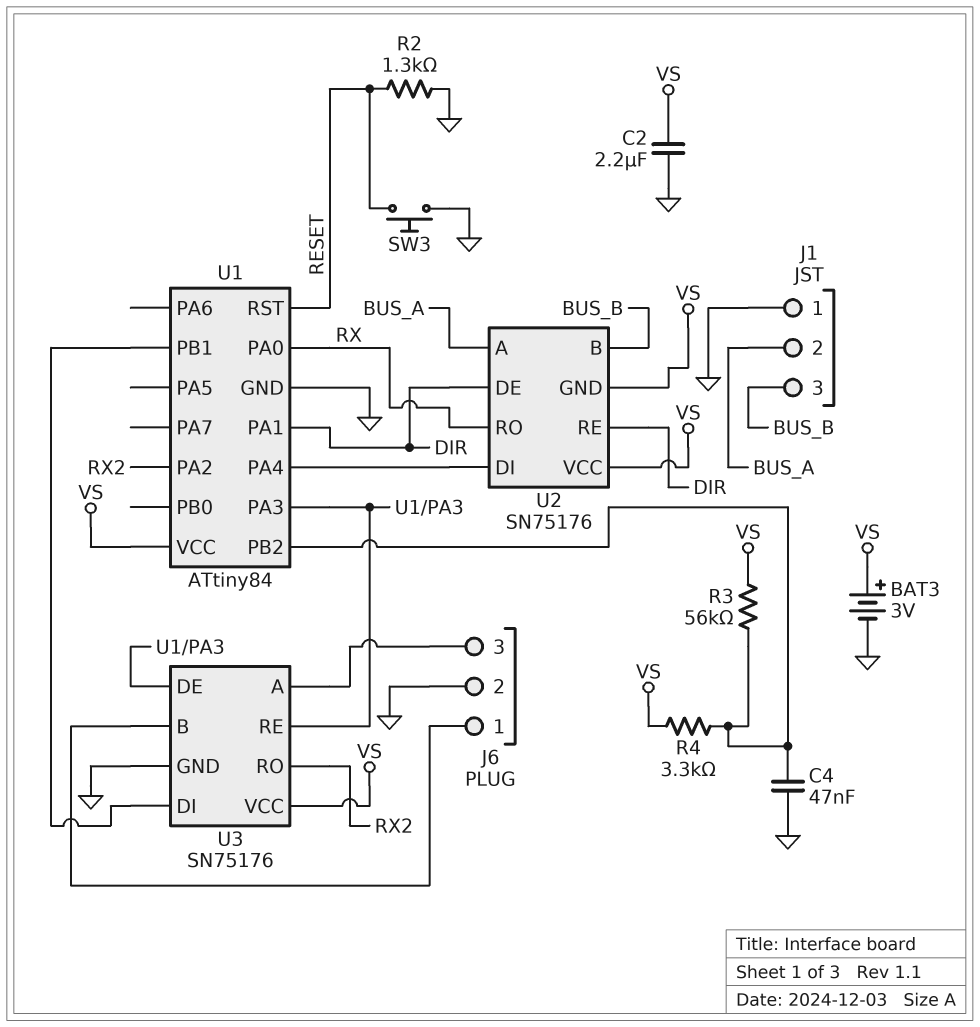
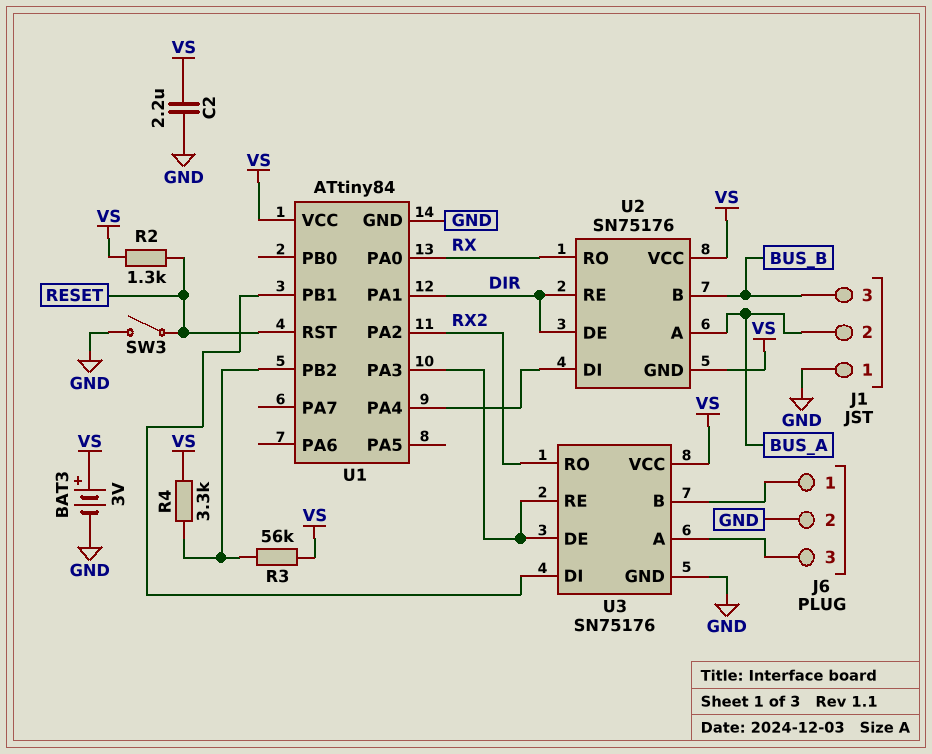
C4: 47nF (GND, U1/PB2) -> none
R2: 1.3k (GND, RESET) -> 1.3k (RESET, VS)
SW3: button (GND, RESET) -> switch (GND, RESET)

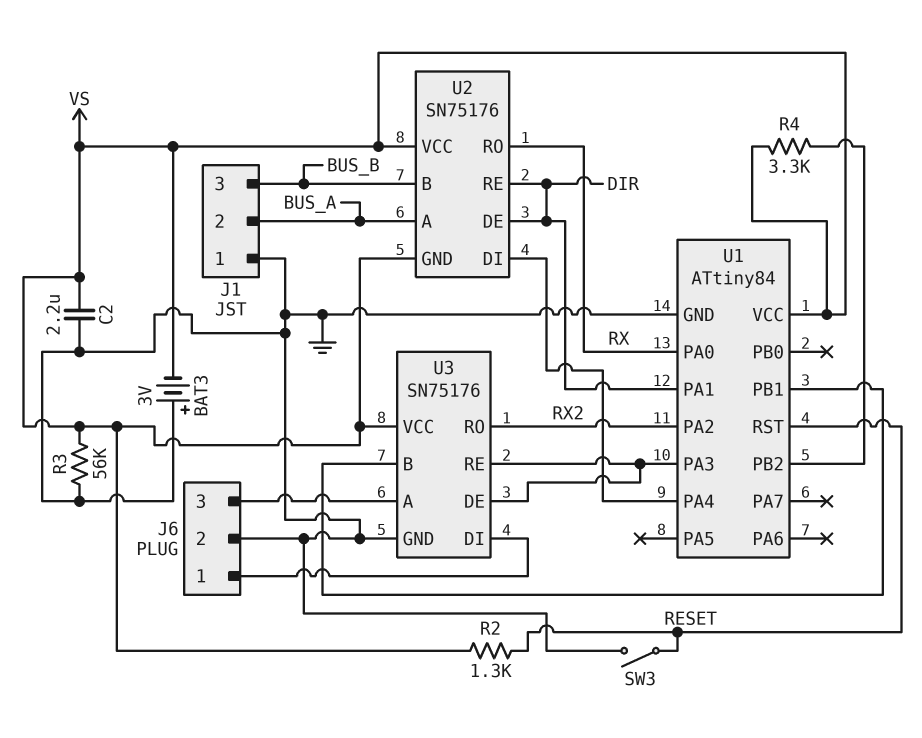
BAT3: 3V (plus VS, minus GND) -> 3V (plus GND, minus VS)
R3: 56k (U1/PB2, VS) -> 56k (GND, VS)
U3 pin B: J6/1 -> U1/PB1
U3 pin DI: U1/PB1 -> J6/1

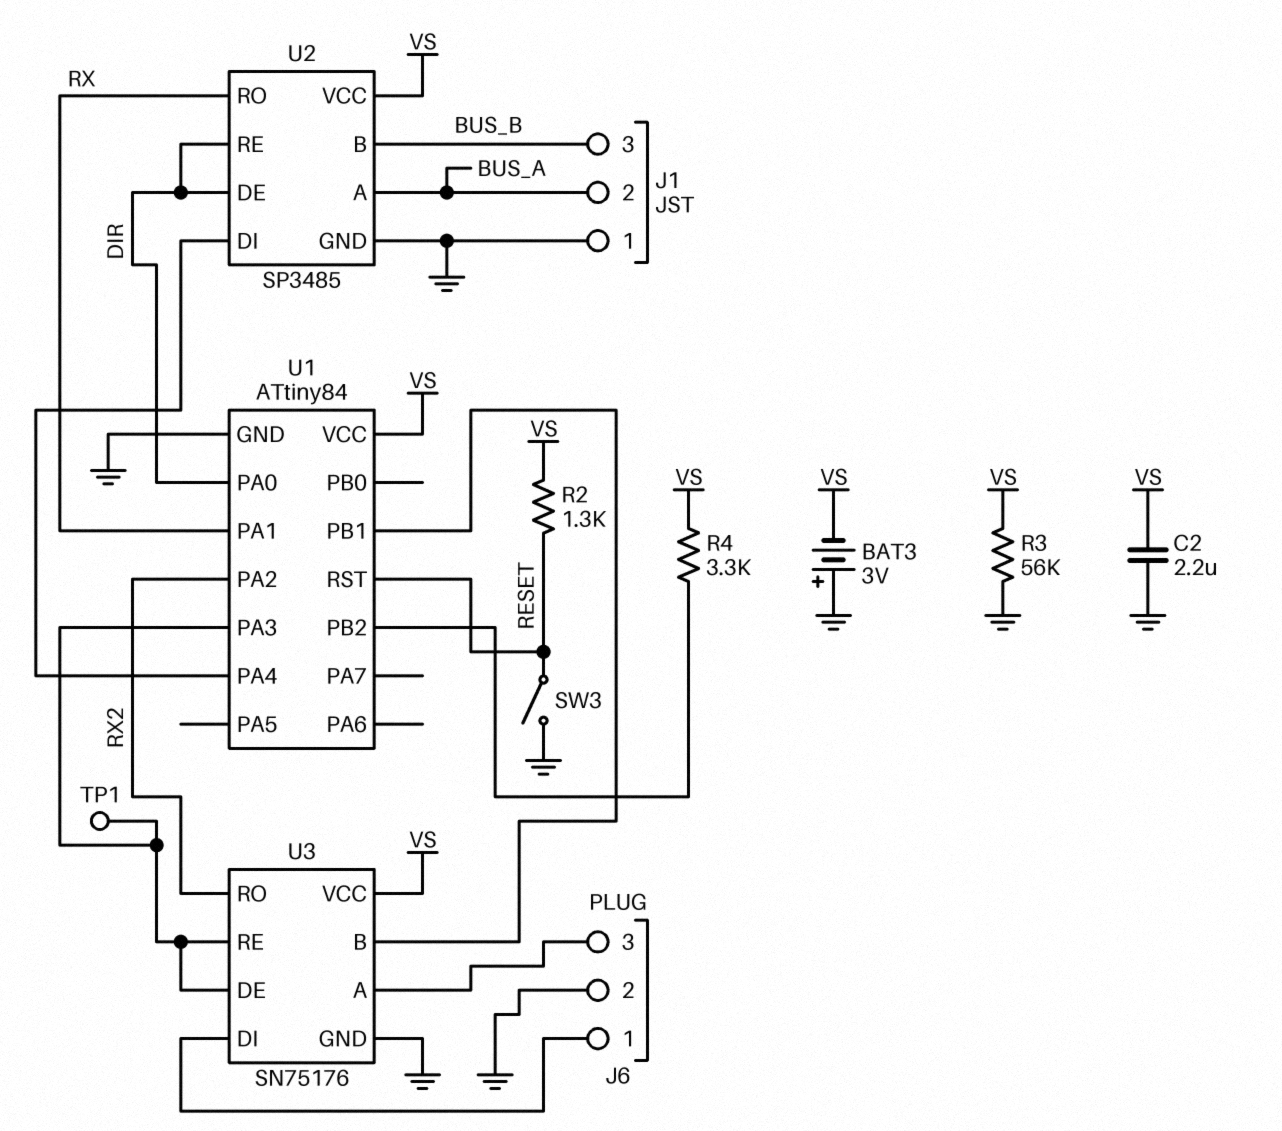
TP1: none -> test point (U1/PA3)
U1 pin PA0: RX -> DIR
U1 pin PA1: DIR -> RX
U2: SN75176 -> SP3485
U2 pin GND: VS -> GND

